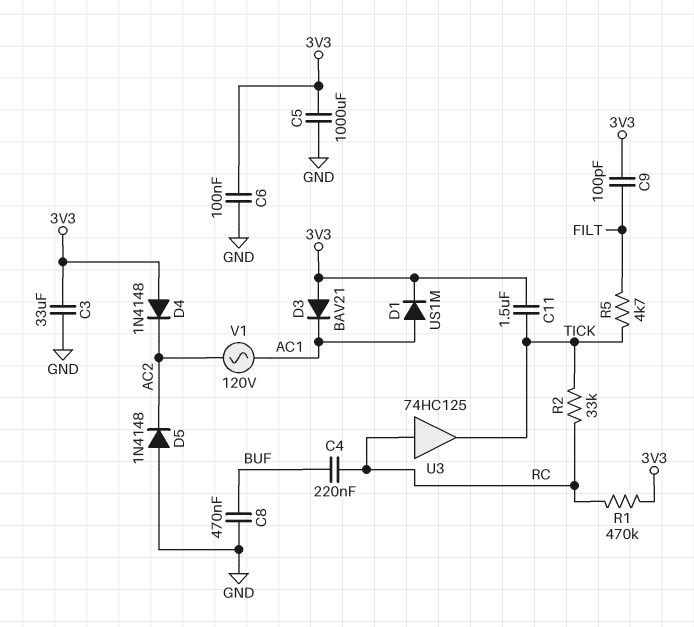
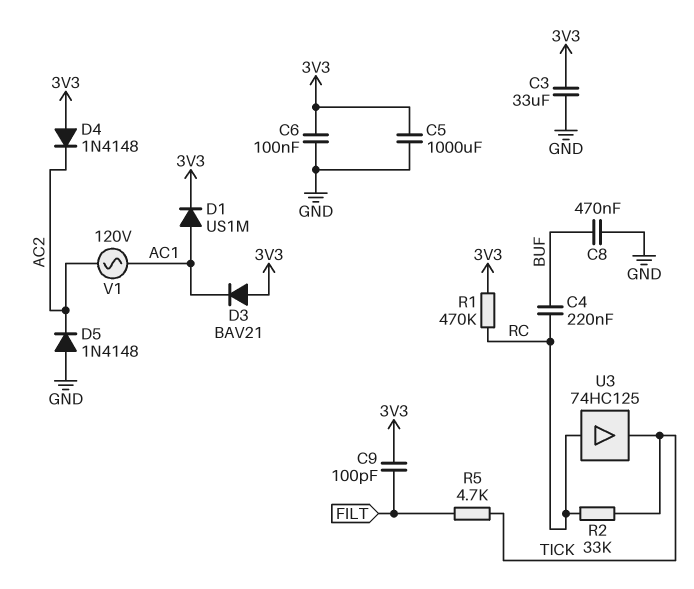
C11: 1.5uF (3V3, TICK) -> none

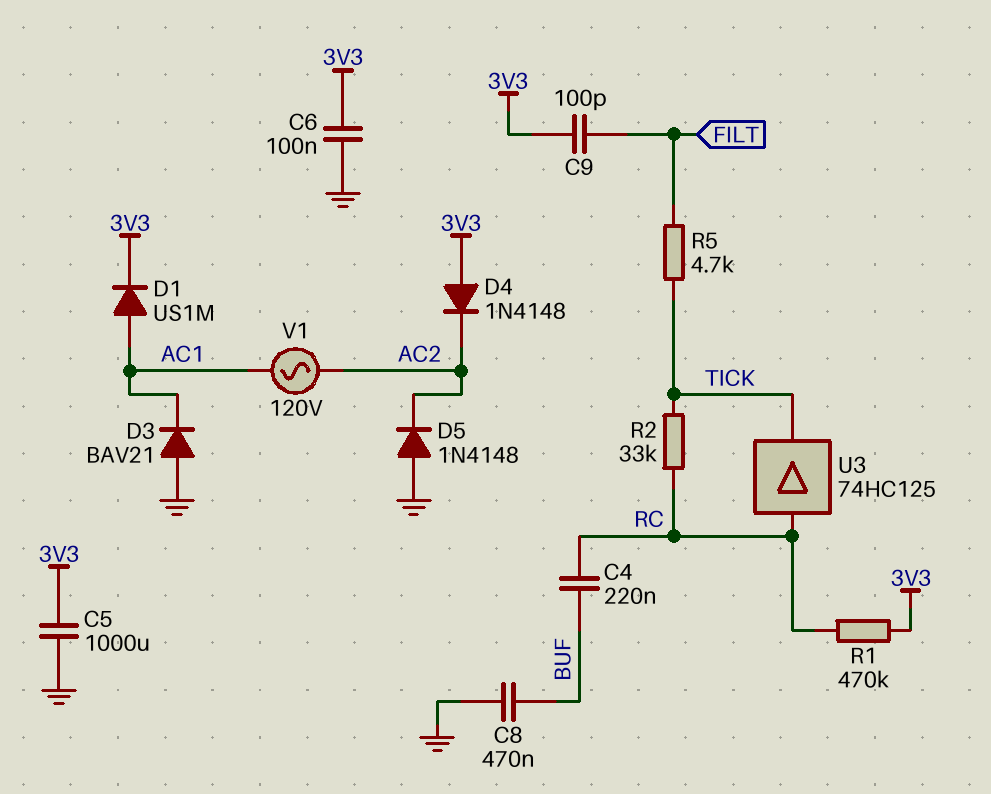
C3: 33uF (3V3, GND) -> none
D3: diode BAV21 (A 3V3, K AC1) -> diode BAV21 (A GND, K AC1)

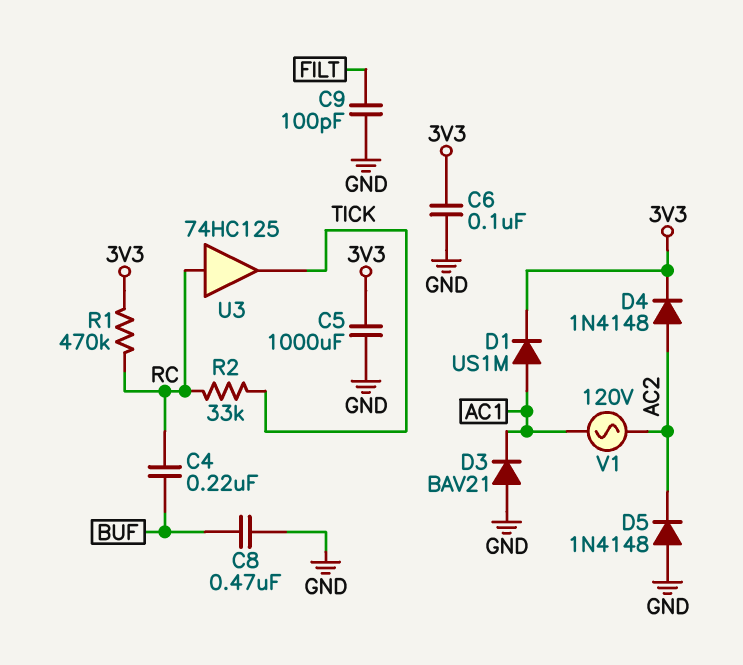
C9: 100pF (3V3, FILT) -> 100pF (FILT, GND)
D4: diode 1N4148 (A 3V3, K AC2) -> diode 1N4148 (A AC2, K 3V3)
R5: 4.7k (FILT, TICK) -> none

